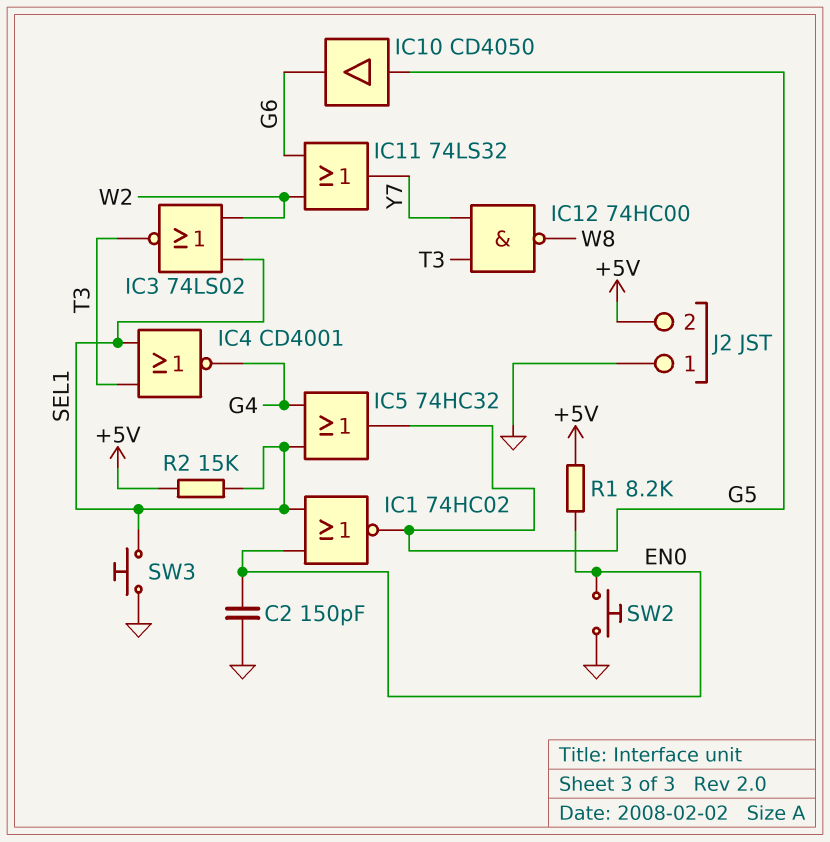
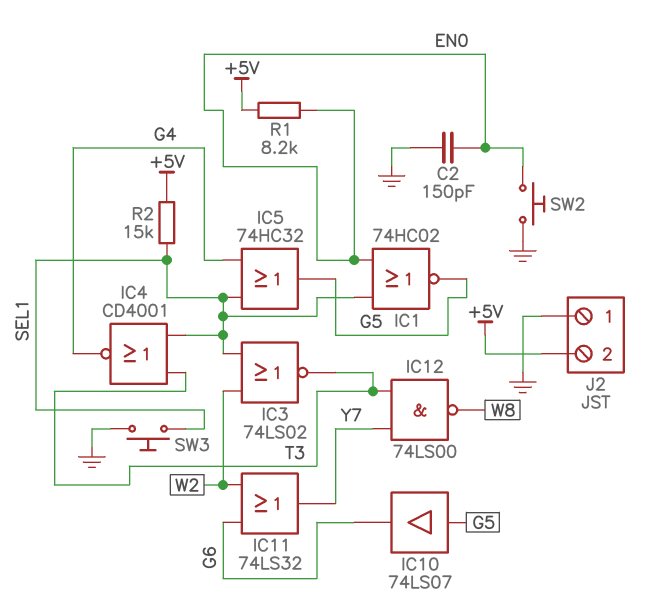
IC10: buffer CD4050 (in G5, out G6) -> buffer 74LS07 (in G5, out G6)
IC12: NAND 74HC00 (in T3, in Y7, out W8) -> NAND 74LS00 (in T3, in Y7, out W8)

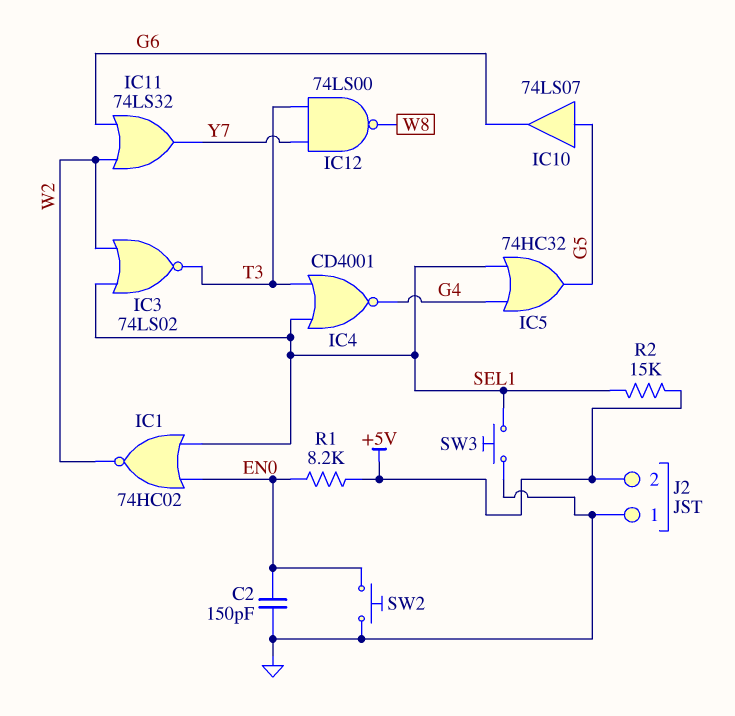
IC1: NOR 74HC02 (in EN0, in SEL1, out G5) -> NOR 74HC02 (in EN0, in SEL1, out W2)

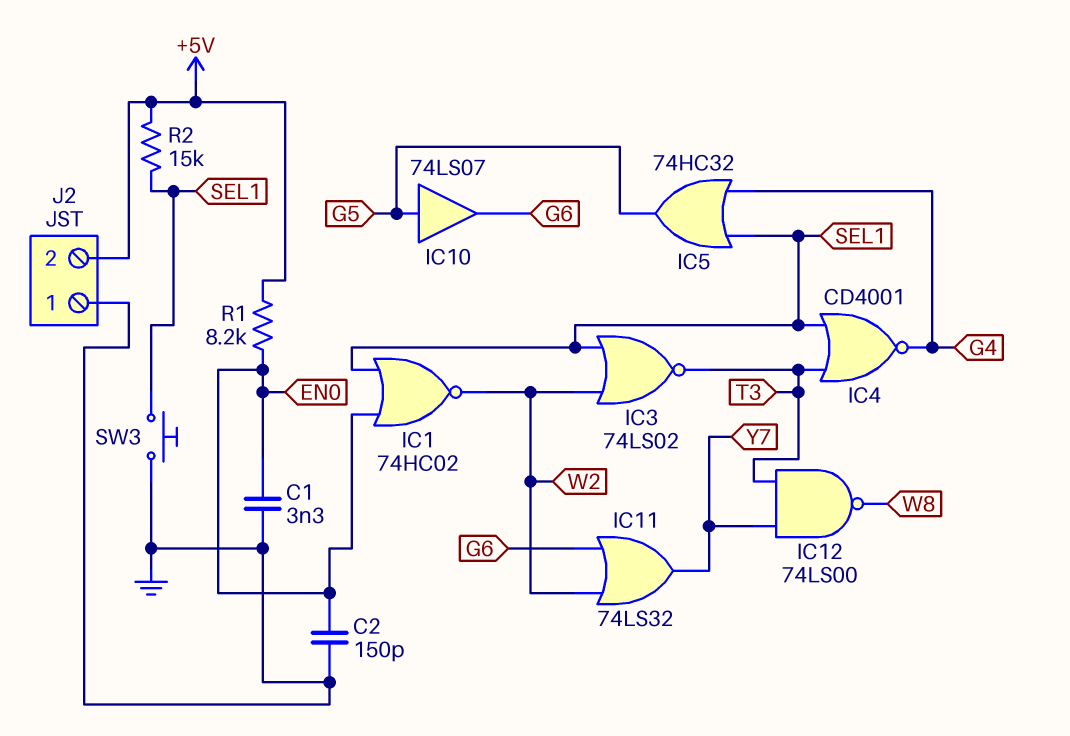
C1: none -> 3.3nF (EN0, GND)
SW2: button (EN0, GND) -> none

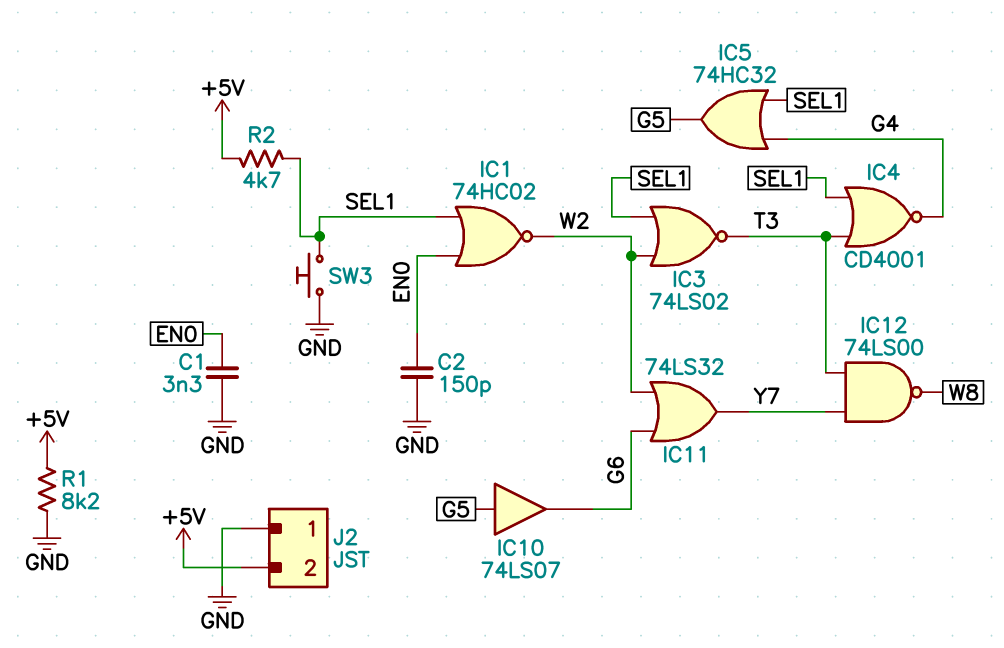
R1: 8.2k (+5V, EN0) -> 8.2k (+5V, GND)
R2: 15k (+5V, SEL1) -> 4.7k (+5V, SEL1)

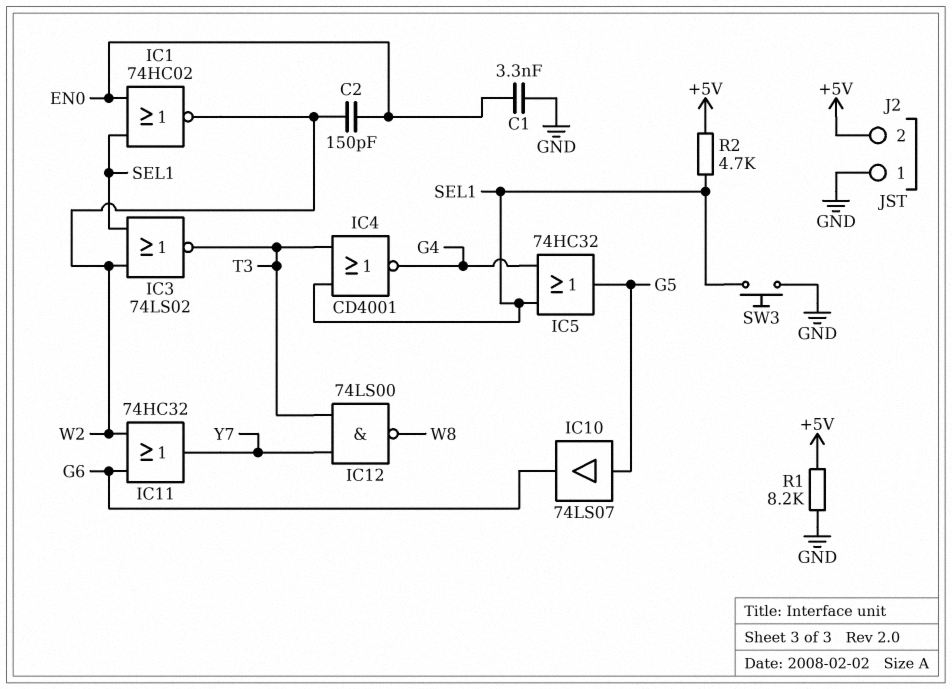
C2: 150pF (EN0, GND) -> 150pF (EN0, W2)
IC11: OR 74LS32 (in G6, in W2, out Y7) -> OR 74HC32 (in G6, in W2, out Y7)

